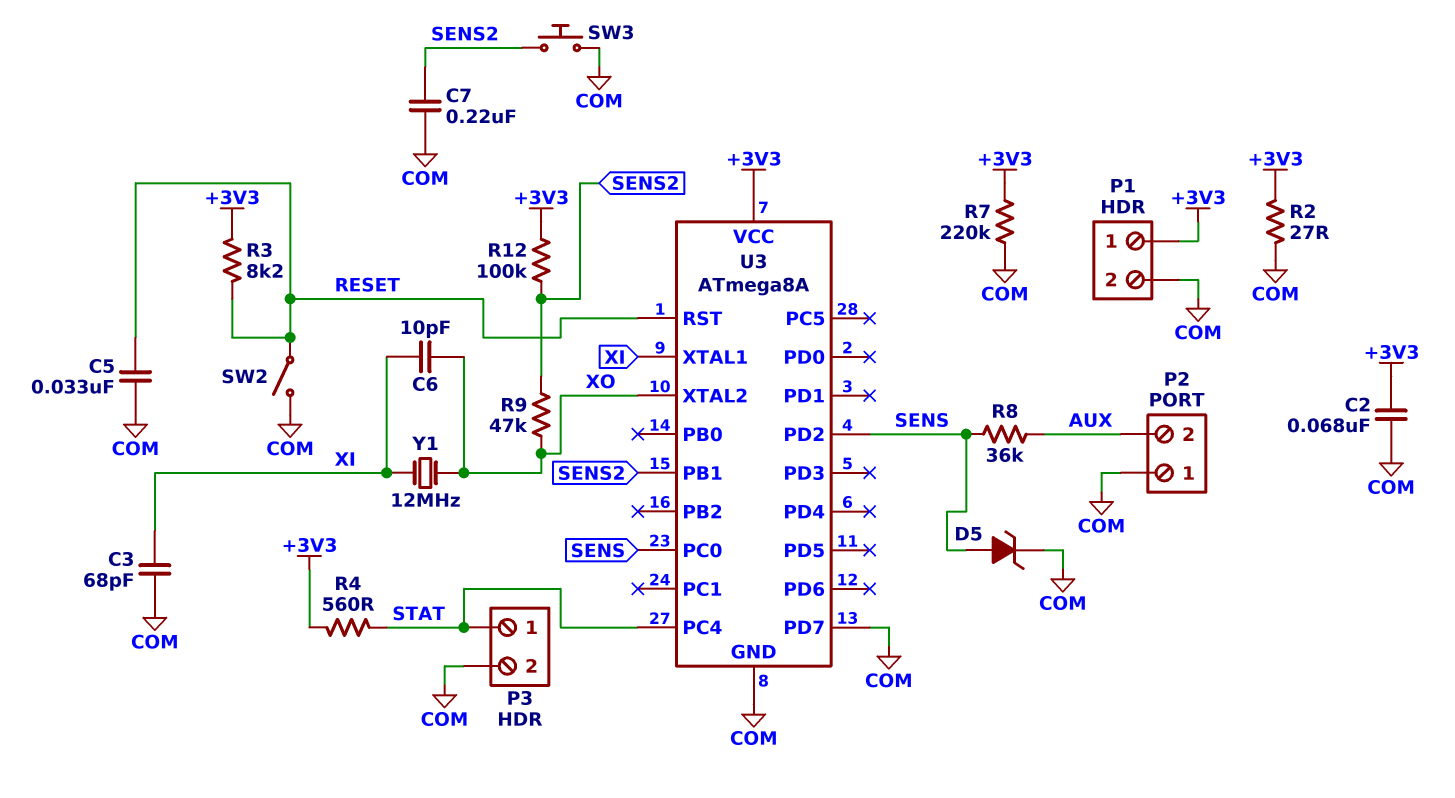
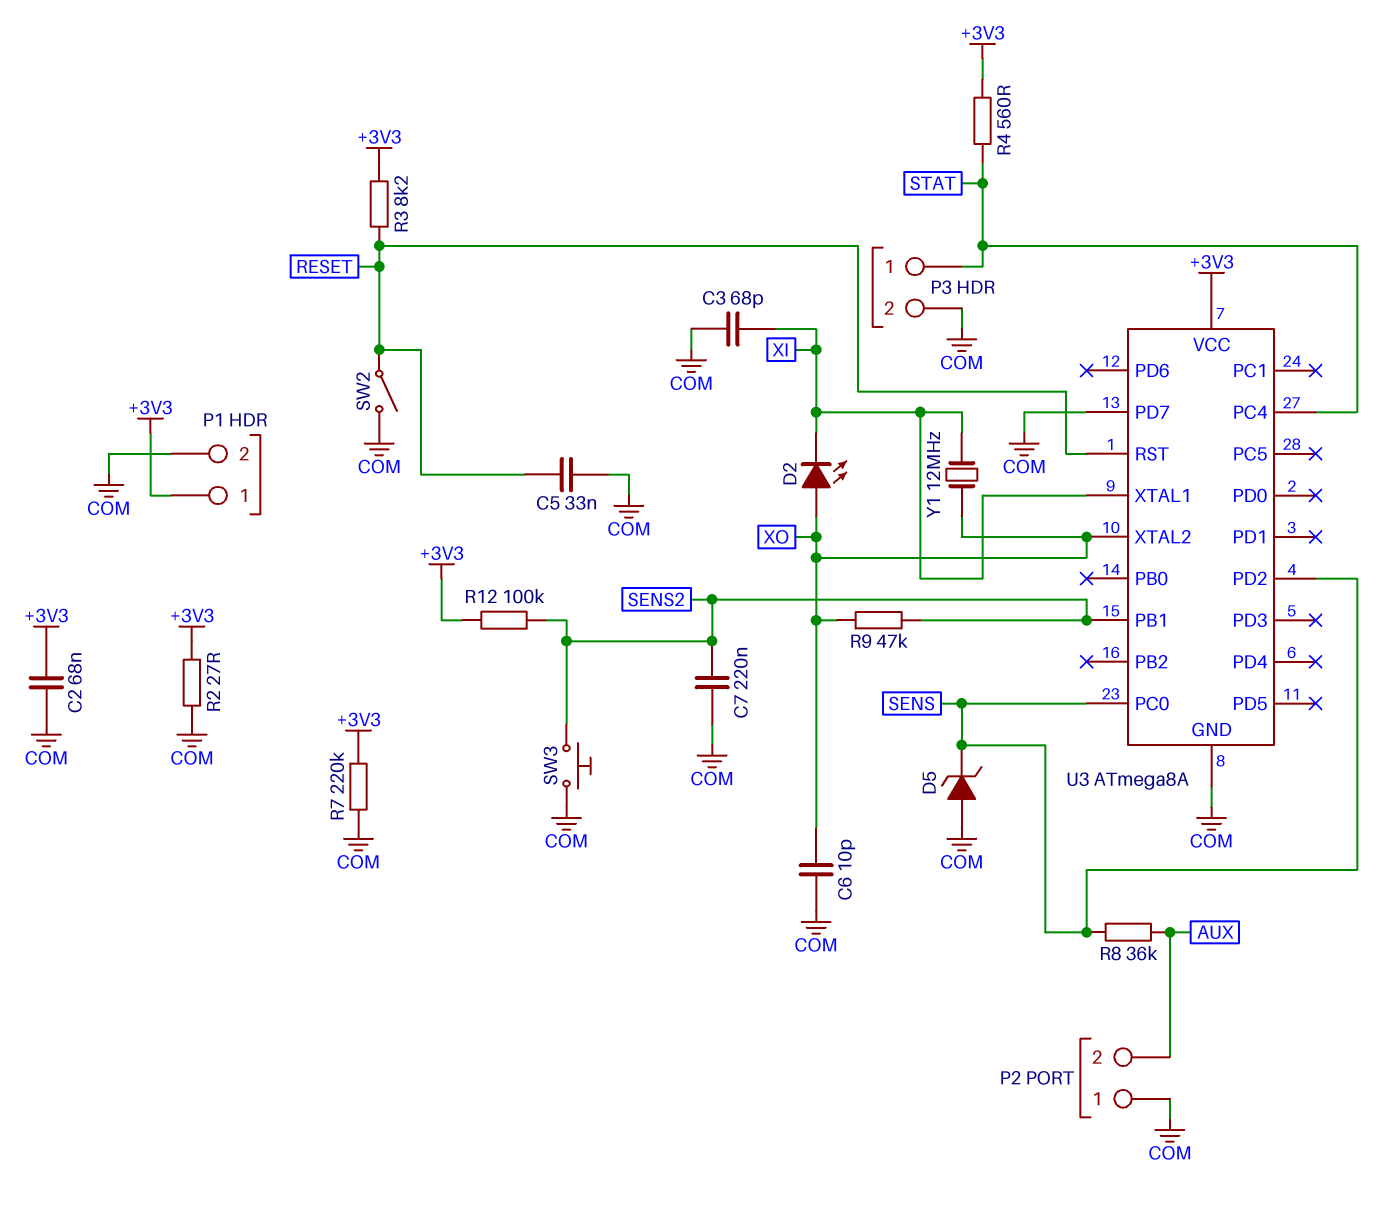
C6: 10pF (XI, XO) -> 10pF (COM, XO)
D2: none -> LED (A XO, K XI)
D5: zener (A SENS, K COM) -> zener (A COM, K SENS)

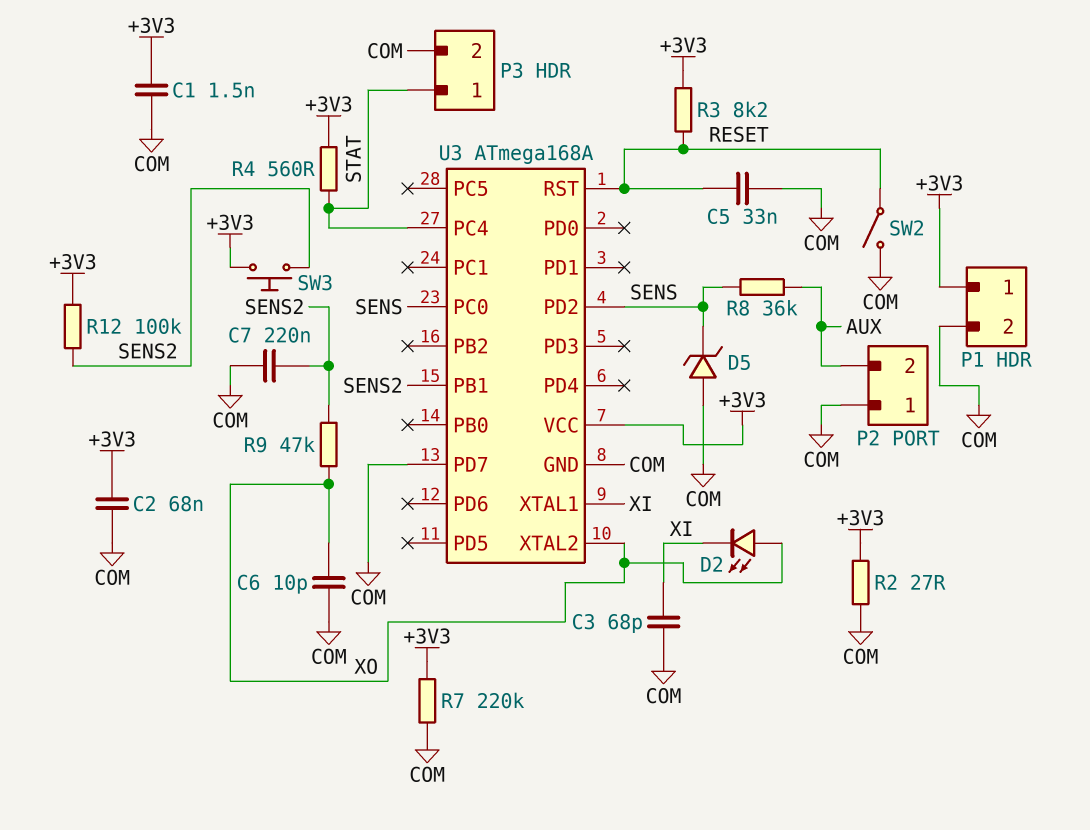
C1: none -> 1.5nF (+3V3, COM)
SW3: button (COM, SENS2) -> button (+3V3, SENS2)
U3: ATmega8A -> ATmega168A
Y1: 12MHz (XI, XO) -> none

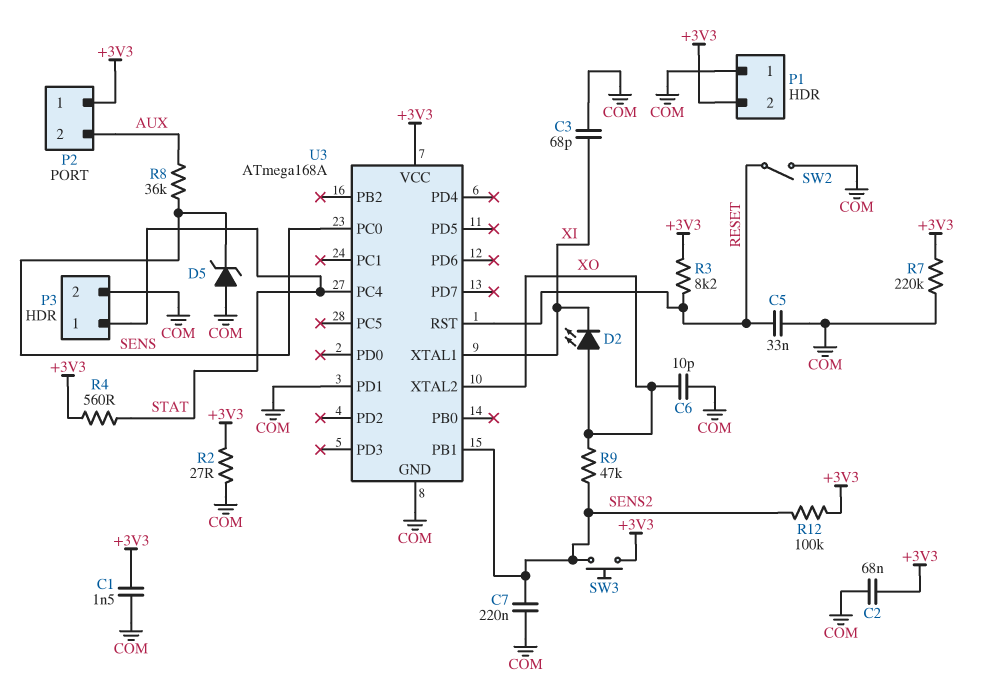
P1 pin 1: +3V3 -> COM
P1 pin 2: COM -> +3V3
P2 pin 1: COM -> +3V3
U3 pin PD1: none -> COM
U3 pin PD2: SENS -> none
U3 pin PD7: COM -> none

